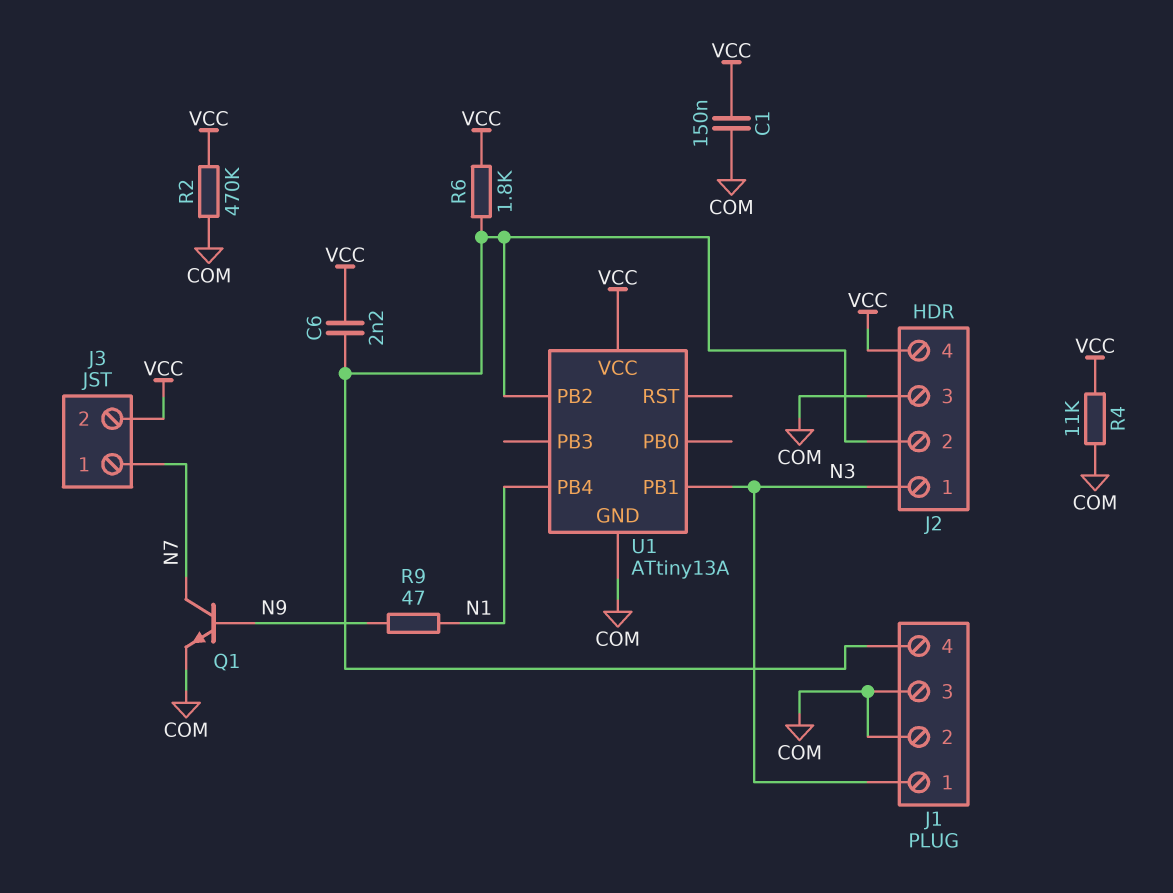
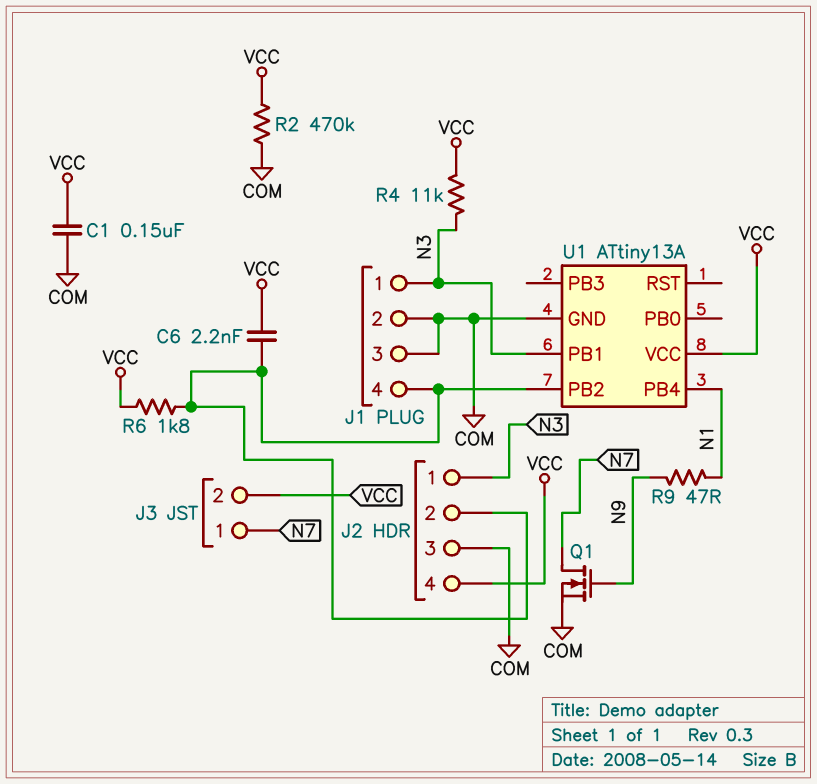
Q1: NPN (B N9, C N7, E COM) -> NMOS (G N9, D N7, S COM)
R4: 11k (COM, VCC) -> 11k (N3, VCC)

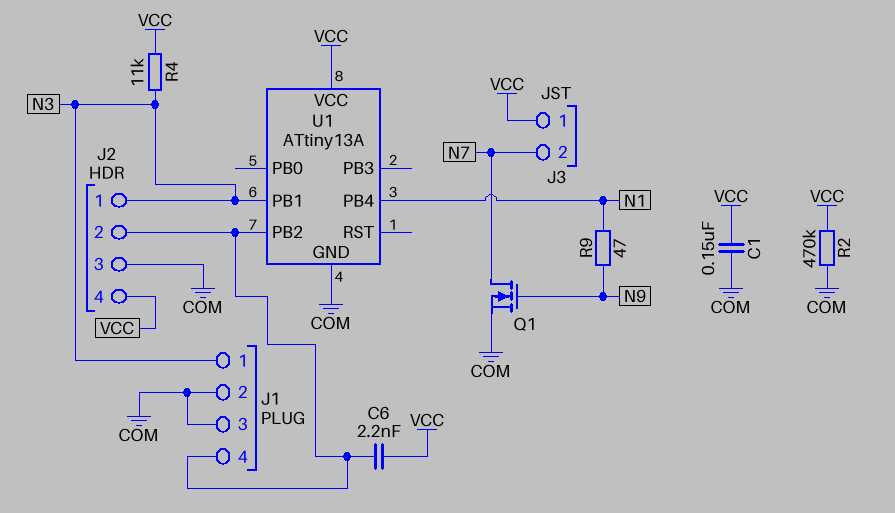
J3 pin 1: N7 -> VCC
J3 pin 2: VCC -> N7
R6: 1.8k (J1/4, VCC) -> none

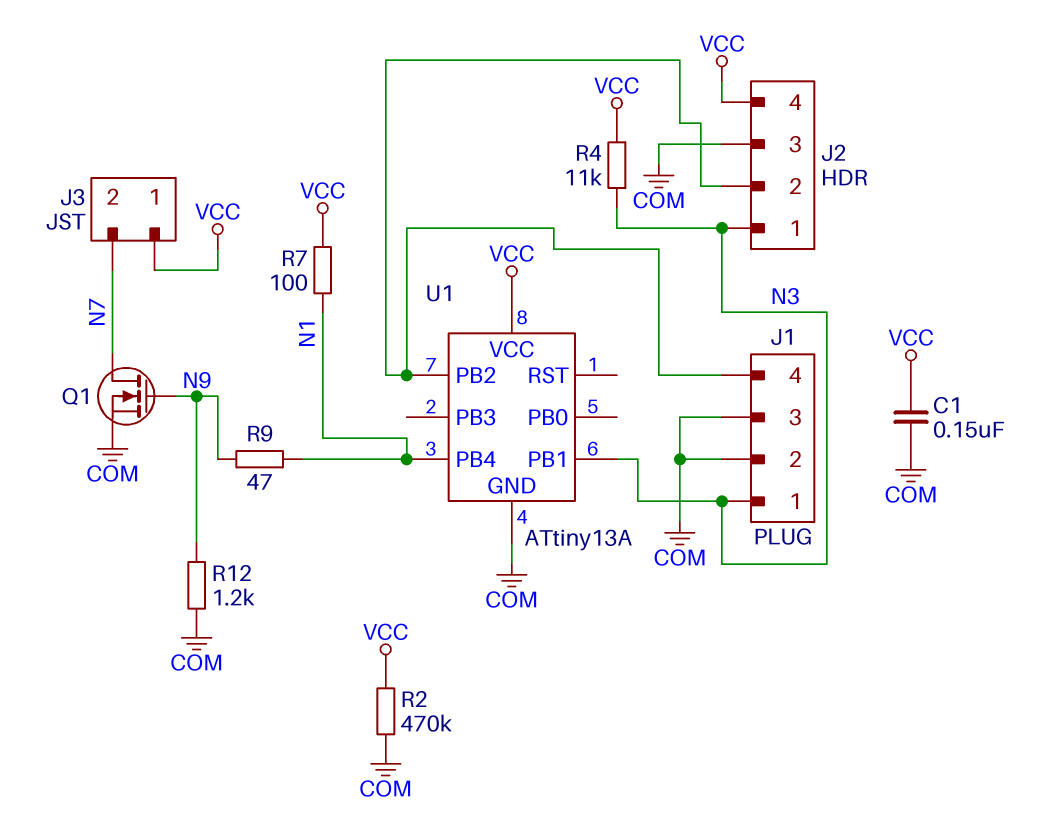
C6: 2.2nF (J1/4, VCC) -> none
R7: none -> 100 (N1, VCC)
R12: none -> 1.2k (COM, N9)

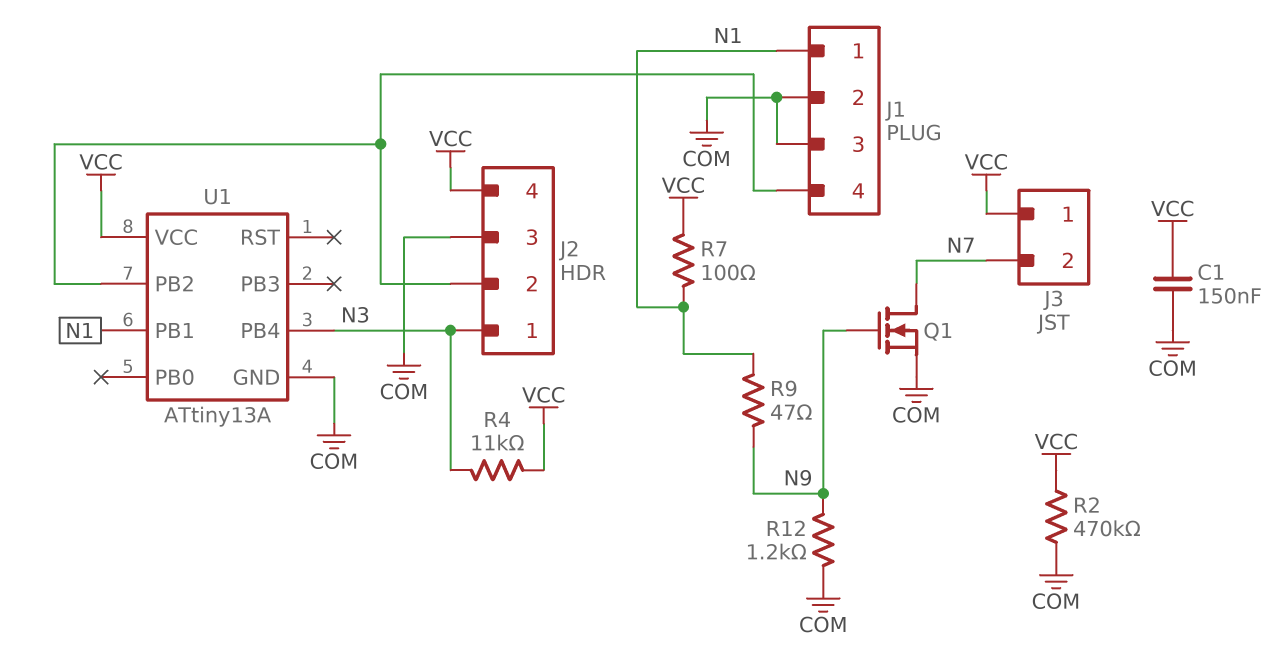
J1 pin 1: N3 -> N1
U1 pin PB1: N3 -> N1
U1 pin PB4: N1 -> N3

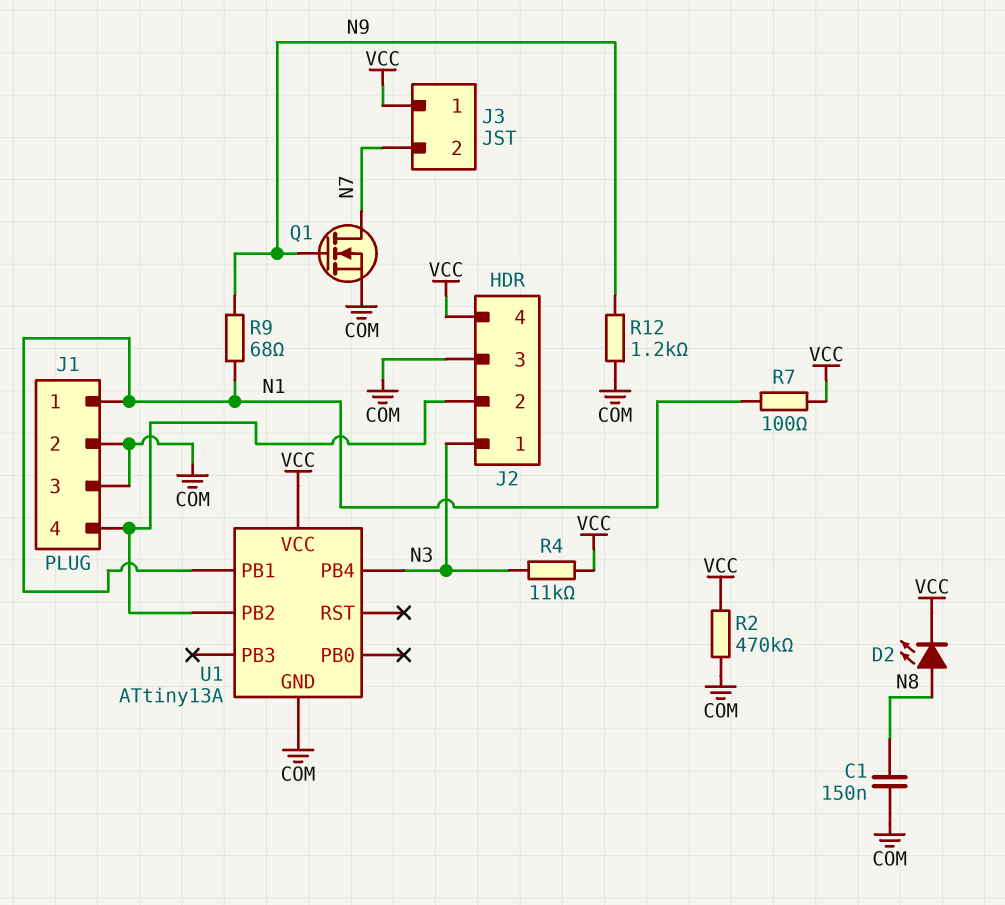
C1: 150nF (COM, VCC) -> 150nF (COM, N8)
D2: none -> LED (A N8, K VCC)
R9: 47 (N1, N9) -> 68 (N1, N9)

